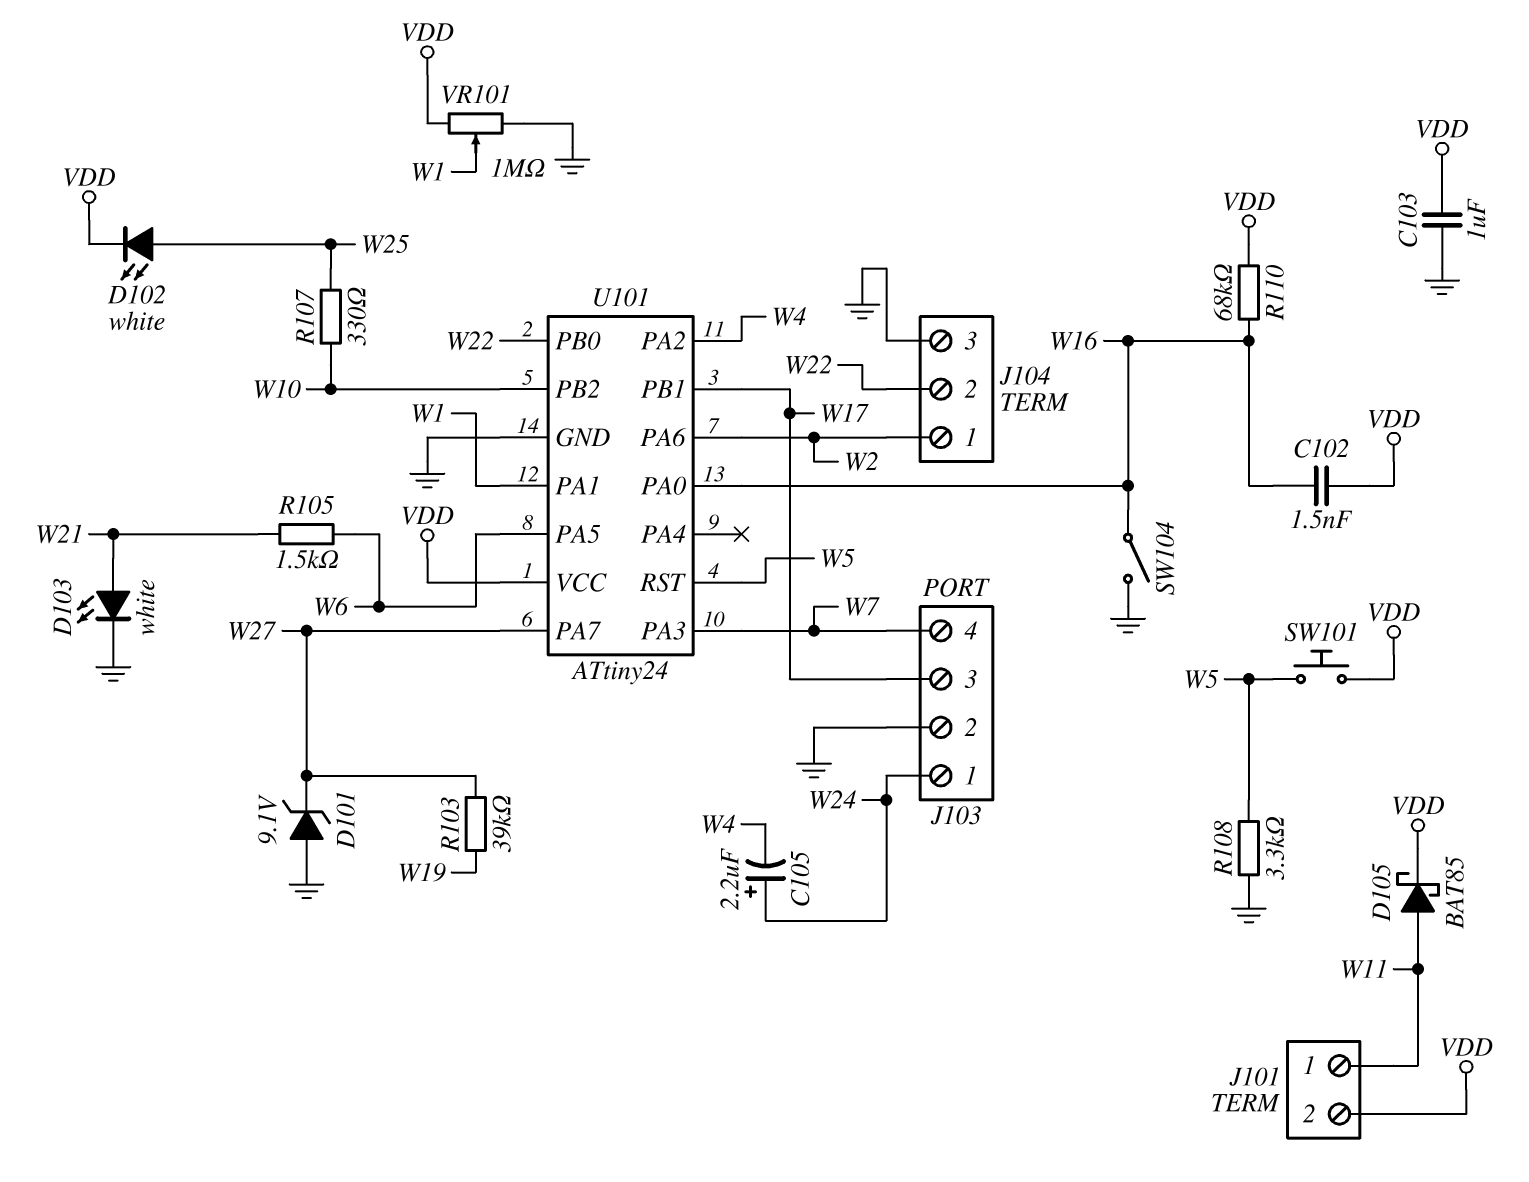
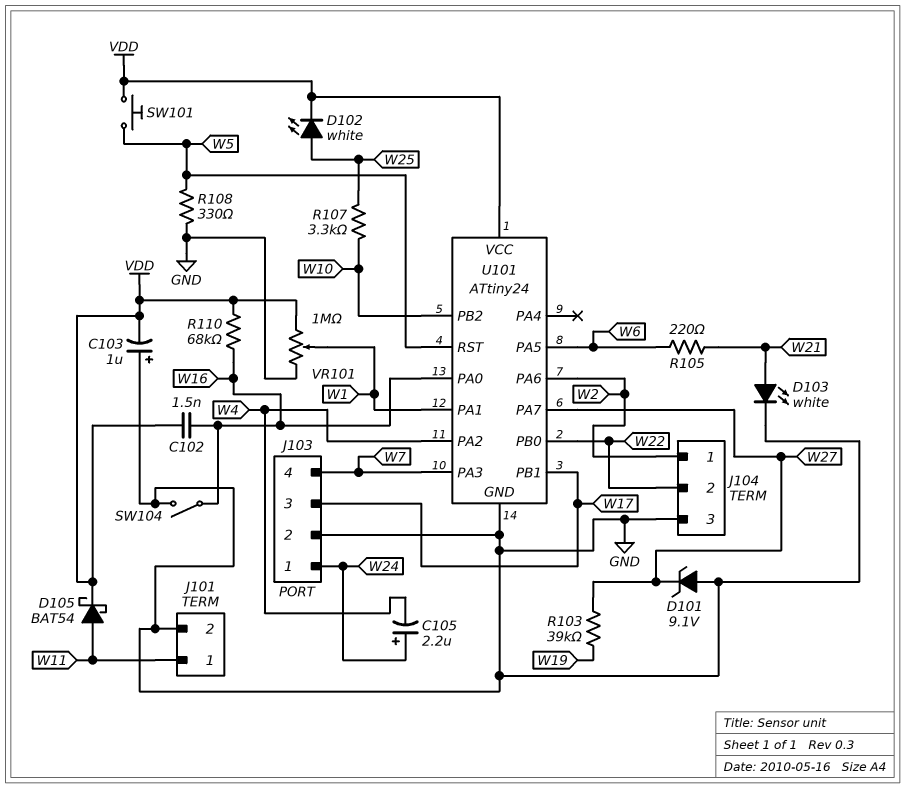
C103: 1uF (GND, VDD) -> 1uF (plus GND, minus VDD)
D105: schottky BAT85 (A W11, K VDD) -> schottky BAT54 (A W11, K VDD)
J101 pin 2: VDD -> GND
R105: 1.5k (W6, W21) -> 220 (W6, W21)
R107: 330 (W10, W25) -> 3.3k (W10, W25)
R108: 3.3k (GND, W5) -> 330 (GND, W5)

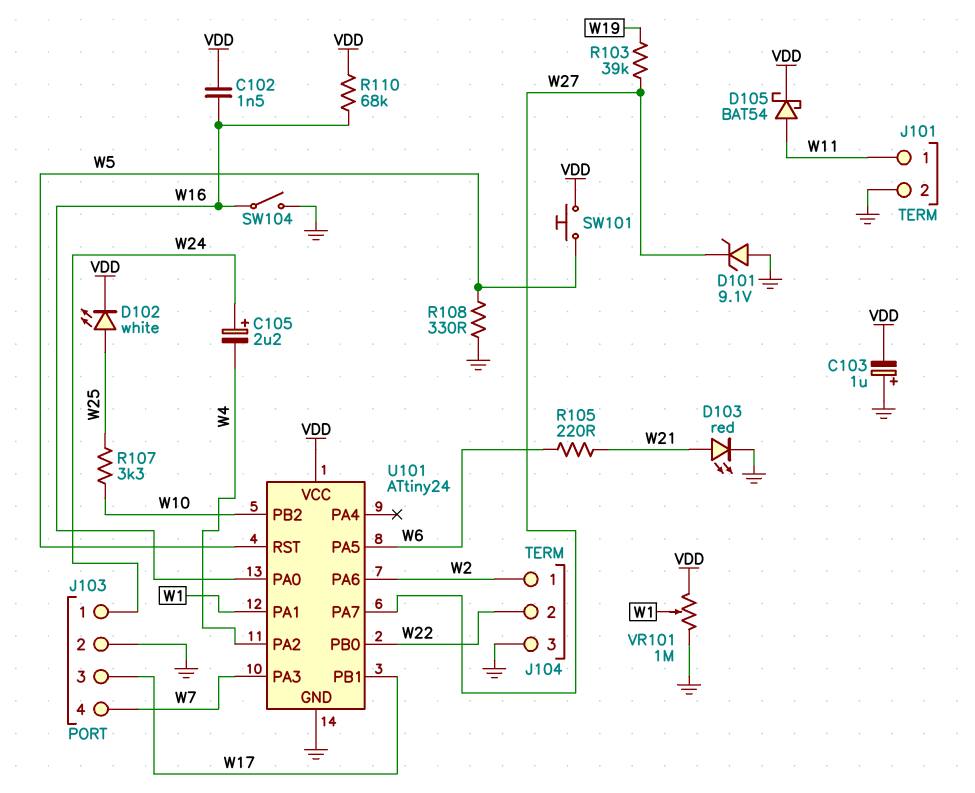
D103: LED white (A W21, K GND) -> LED red (A W21, K GND)

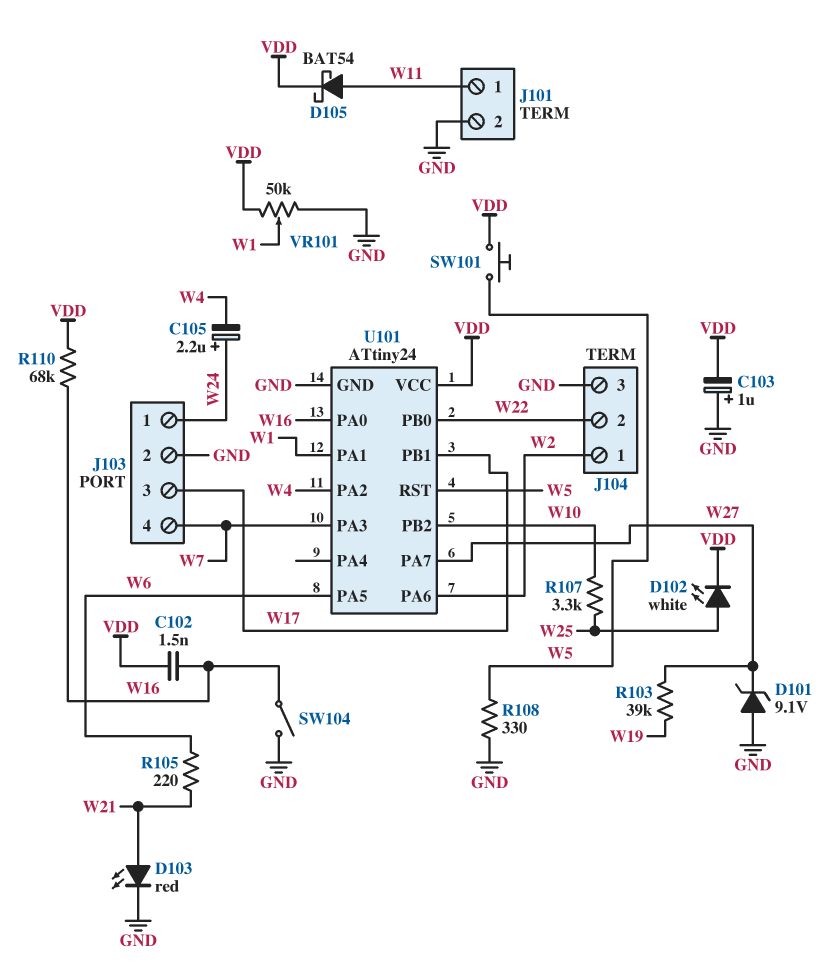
VR101: 1M (GND, VDD, wiper W1) -> 50k (GND, VDD, wiper W1)

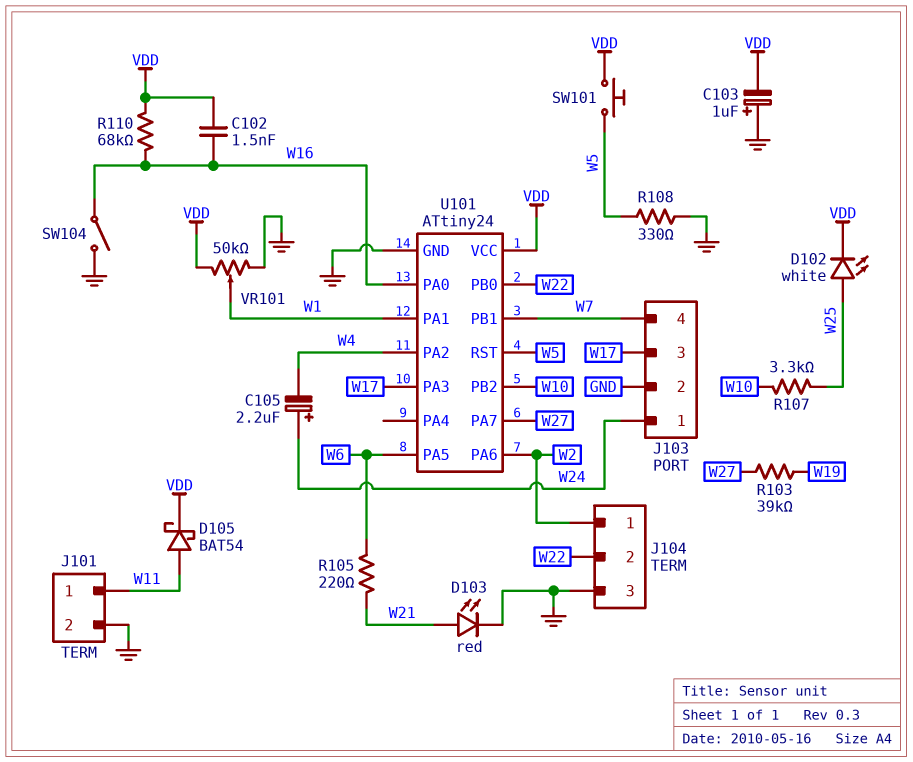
D101: zener 9.1V (A GND, K W27) -> none
U101 pin PA3: W7 -> W17
U101 pin PB1: W17 -> W7

